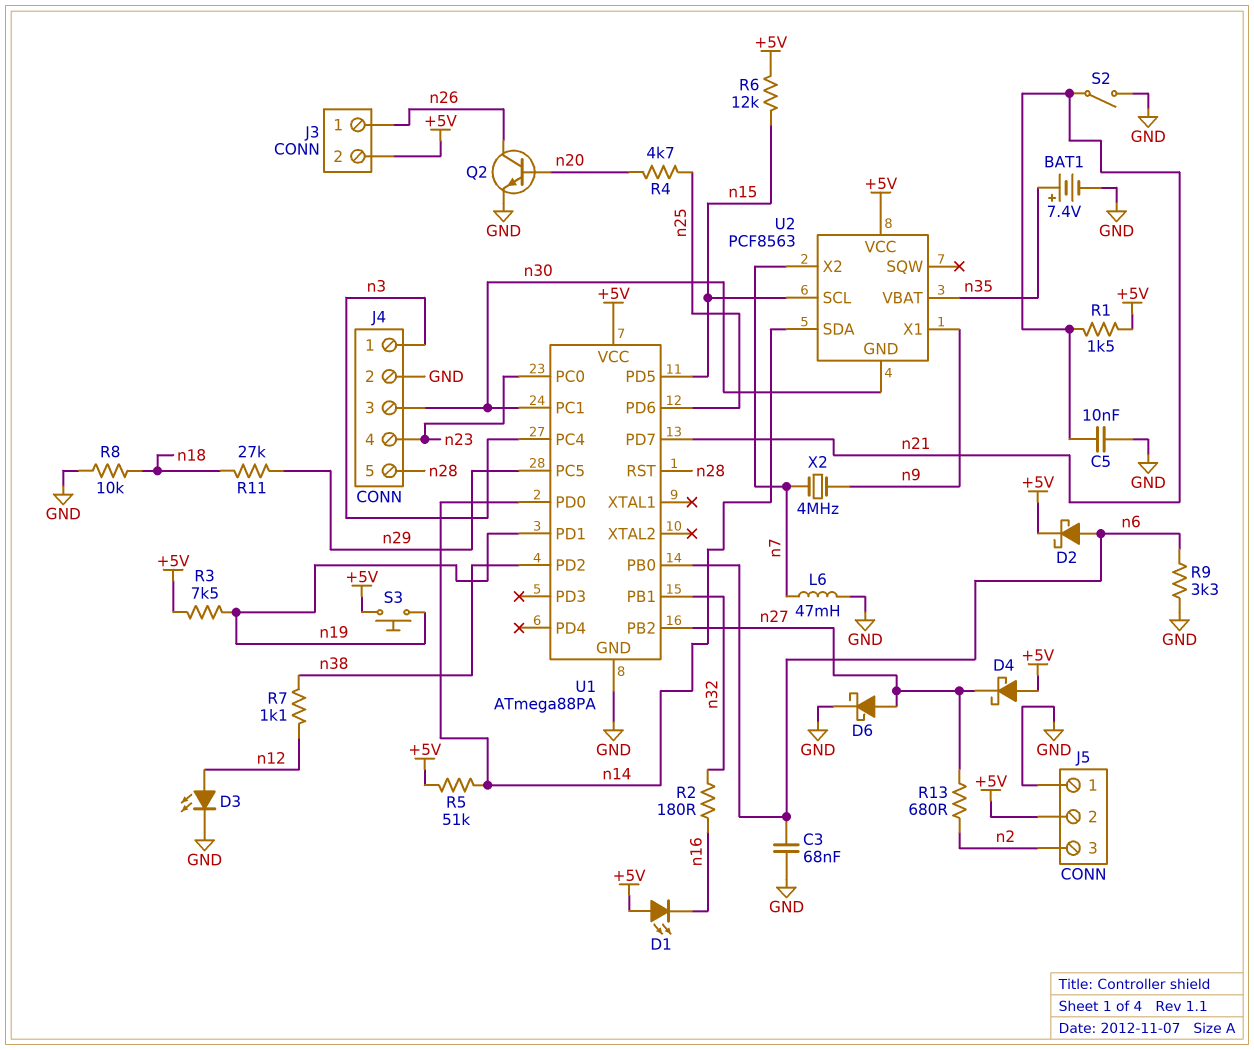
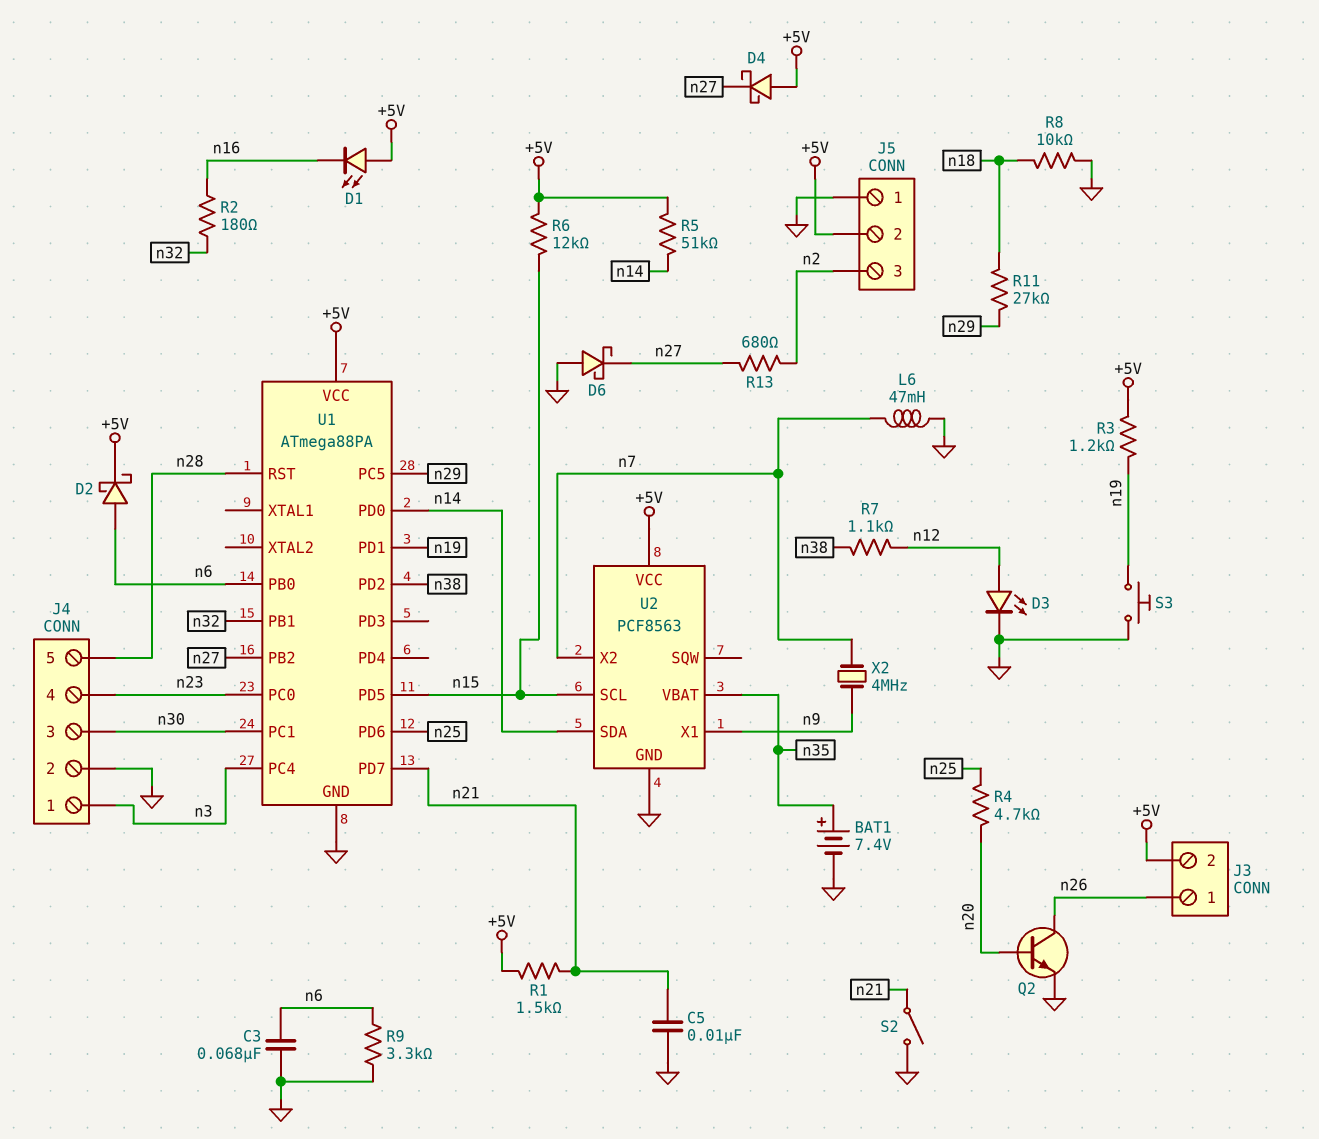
D6: schottky (A n27, K GND) -> schottky (A GND, K n27)
R3: 7.5k (+5V, n19) -> 1.2k (+5V, n19)
S3: button (+5V, n19) -> button (GND, n19)
U2 pin GND: n30 -> GND

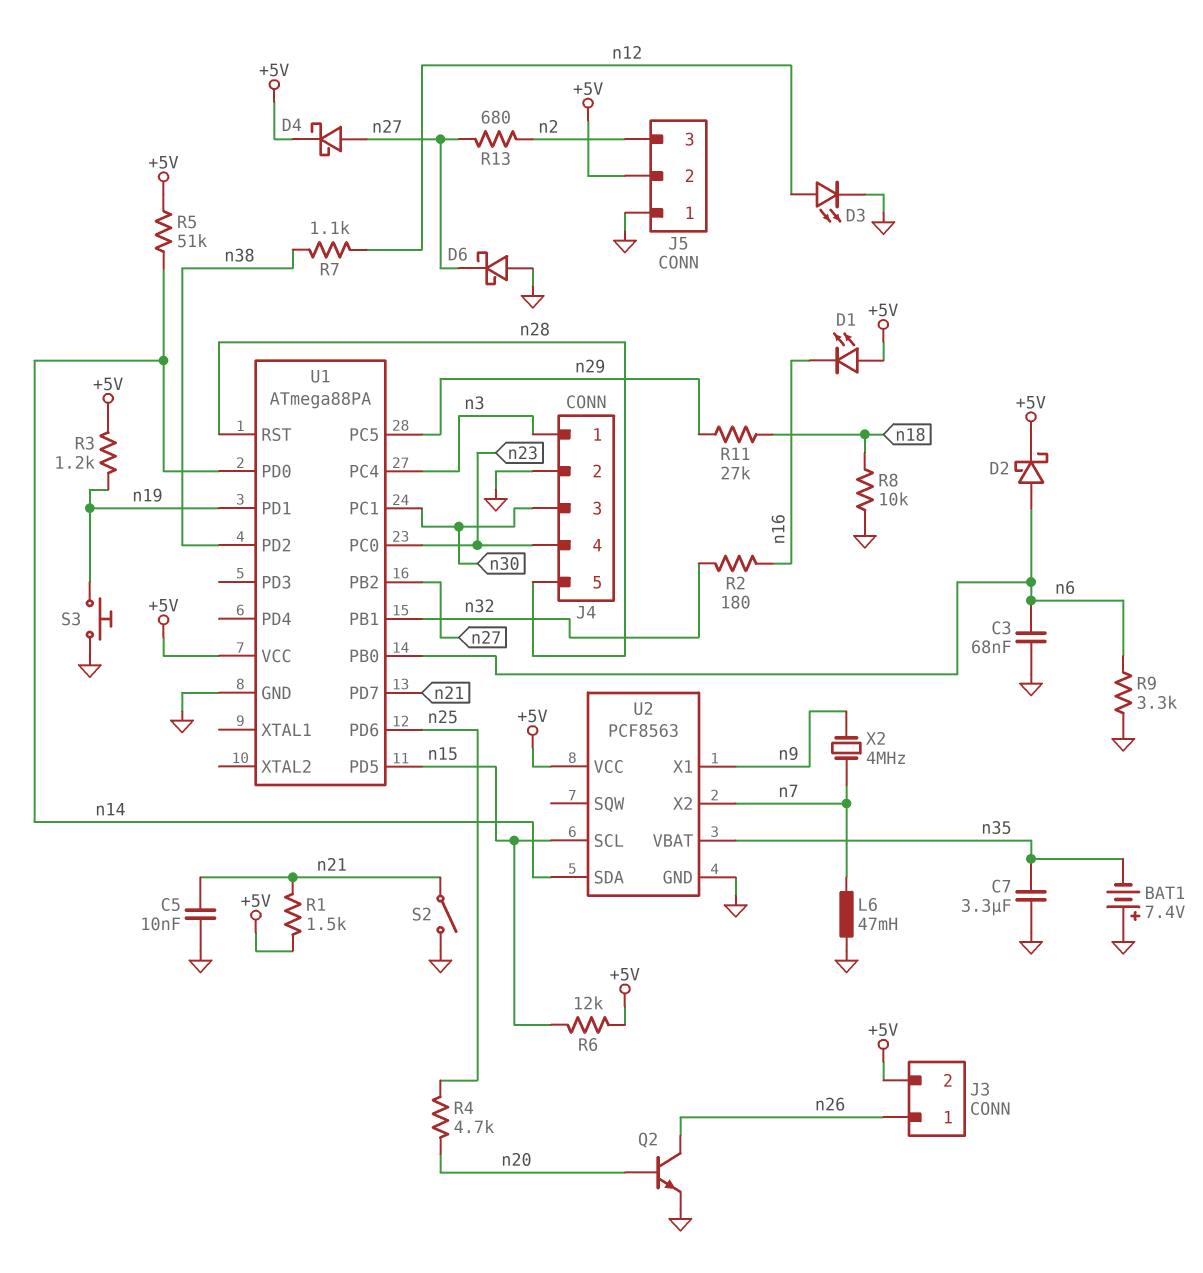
BAT1: 7.4V (plus n35, minus GND) -> 7.4V (plus GND, minus n35)
C7: none -> 3.3uF (GND, n35)
D4: schottky (A +5V, K n27) -> schottky (A n27, K +5V)

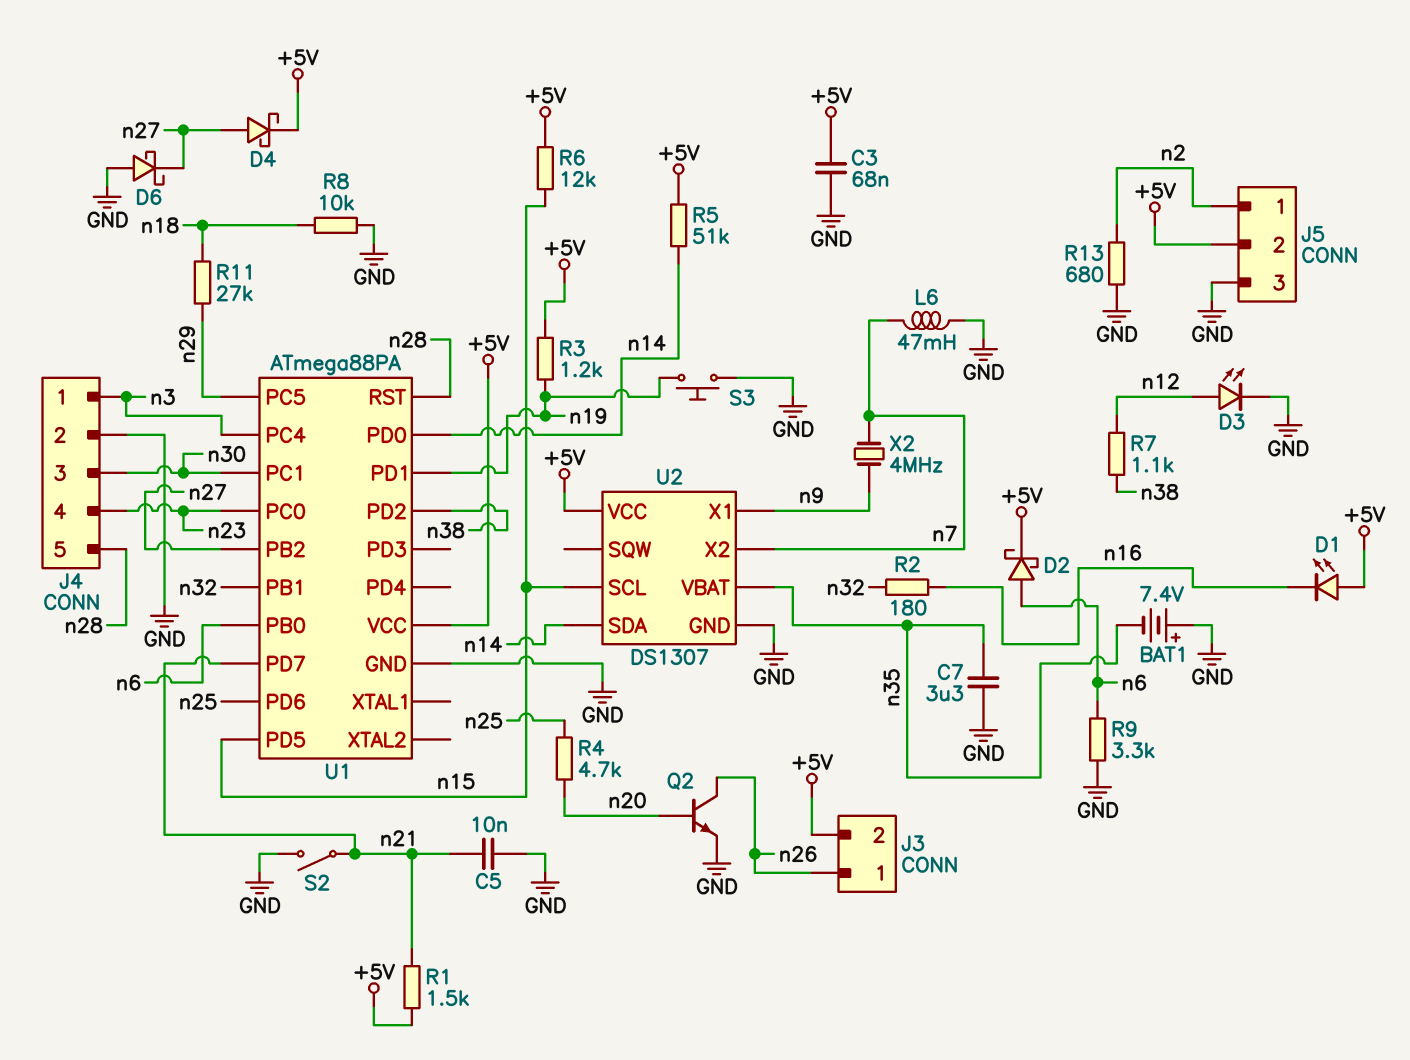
C3: 68nF (GND, n6) -> 68nF (+5V, GND)
J5 pin 1: GND -> n2
J5 pin 3: n2 -> GND
R13: 680 (n2, n27) -> 680 (GND, n2)
U2: PCF8563 -> DS1307

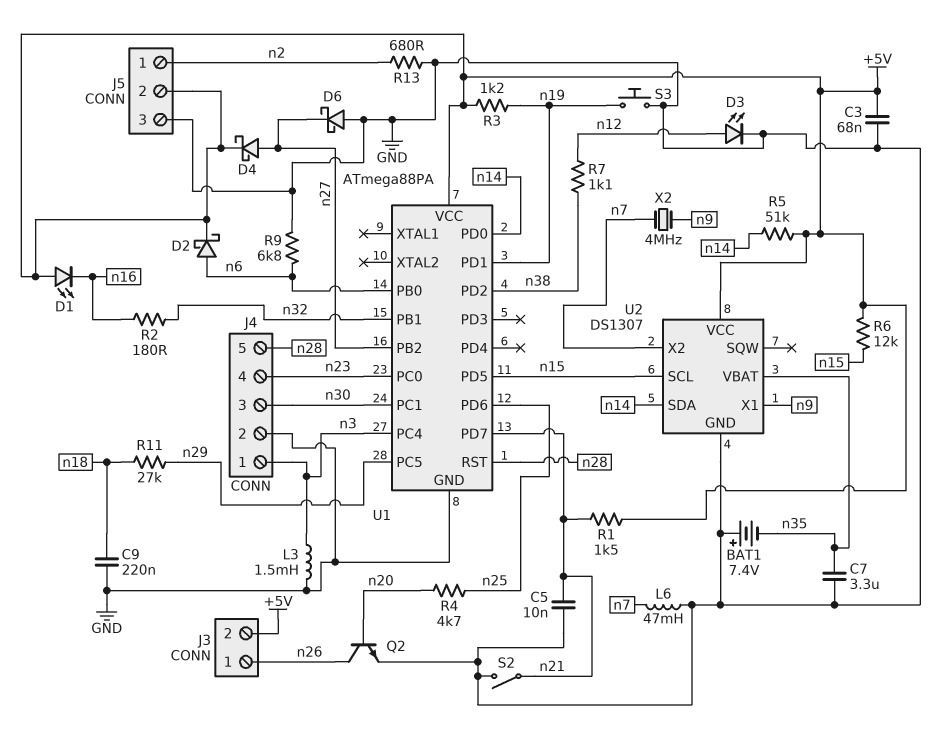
C9: none -> 220nF (GND, n18)
L3: none -> 1.5mH (GND, n3)
R8: 10k (GND, n18) -> none
R9: 3.3k (GND, n6) -> 6.8k (GND, n6)

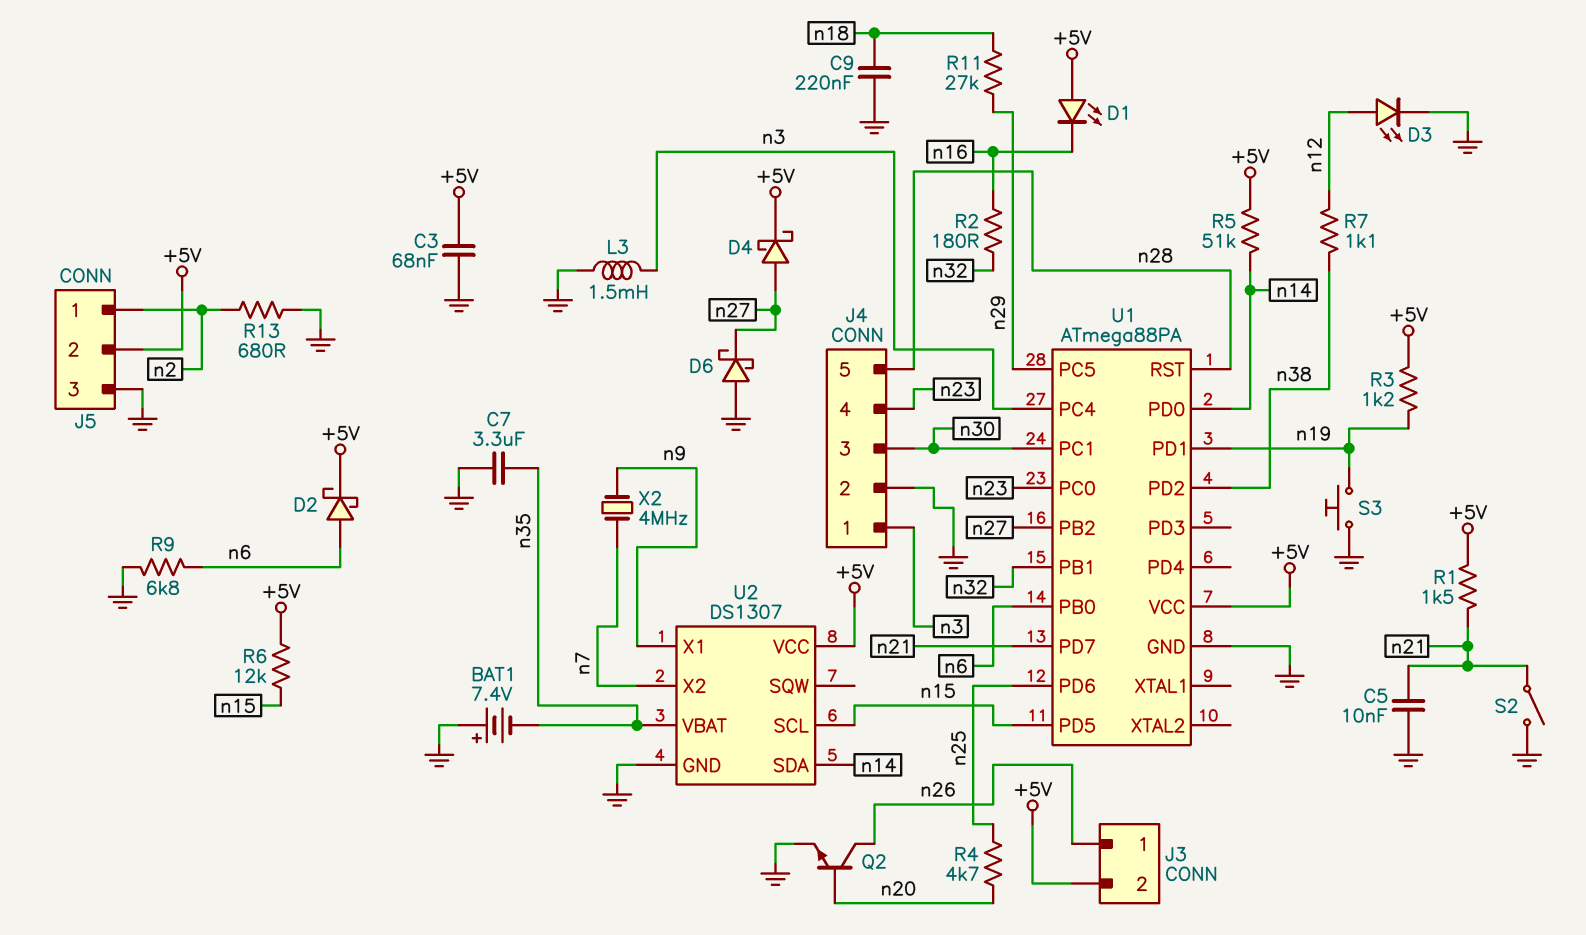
L6: 47mH (GND, n7) -> none

